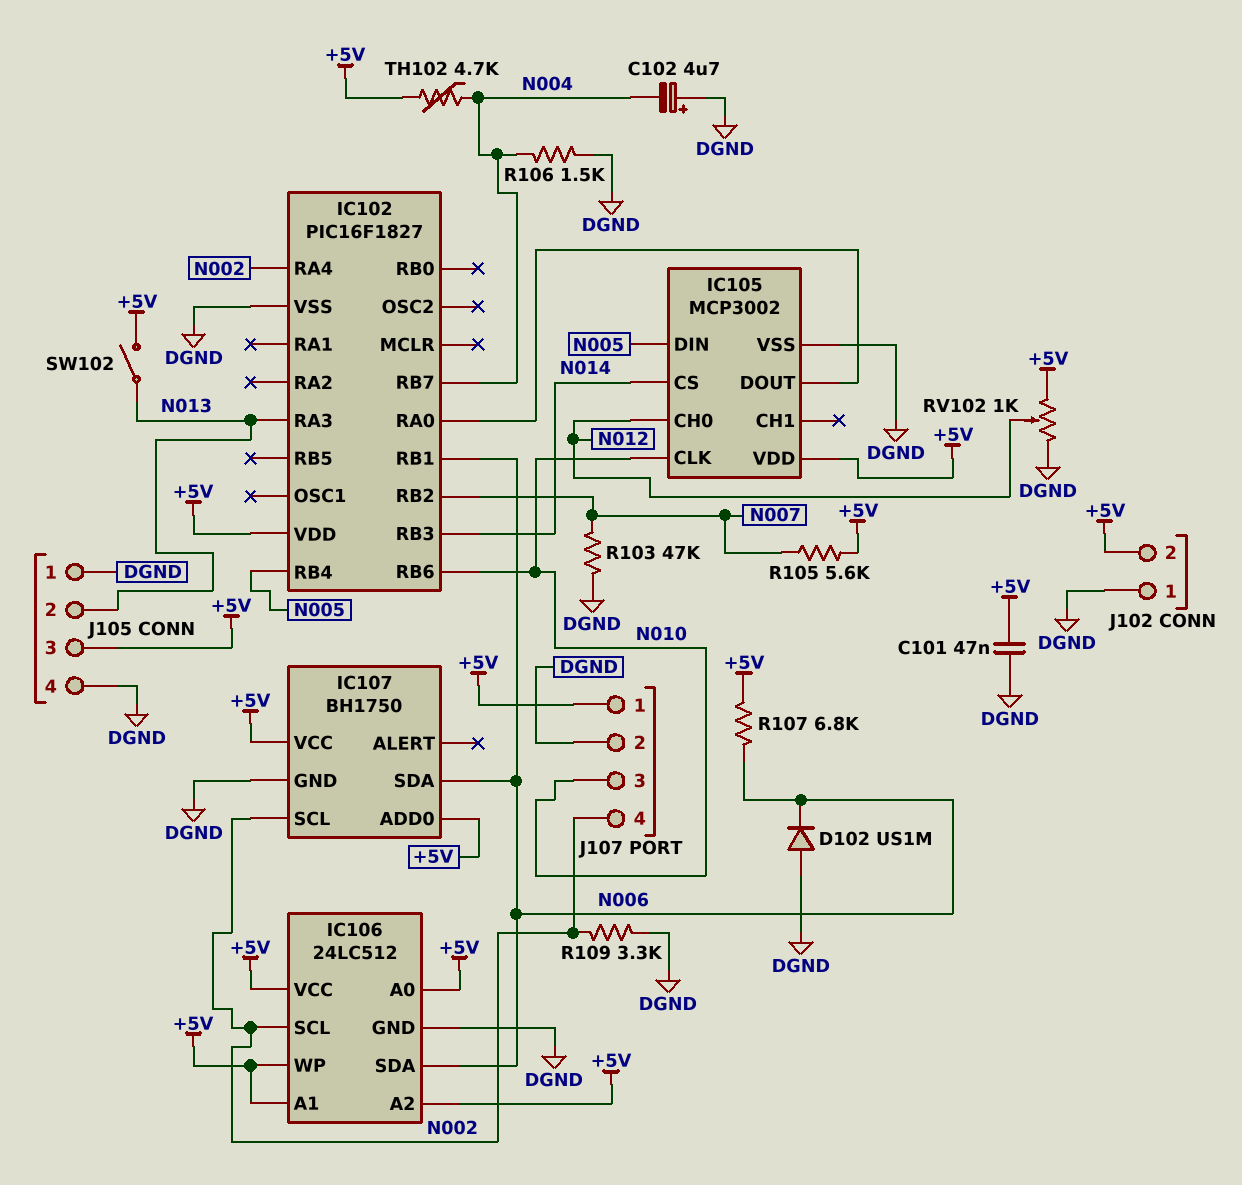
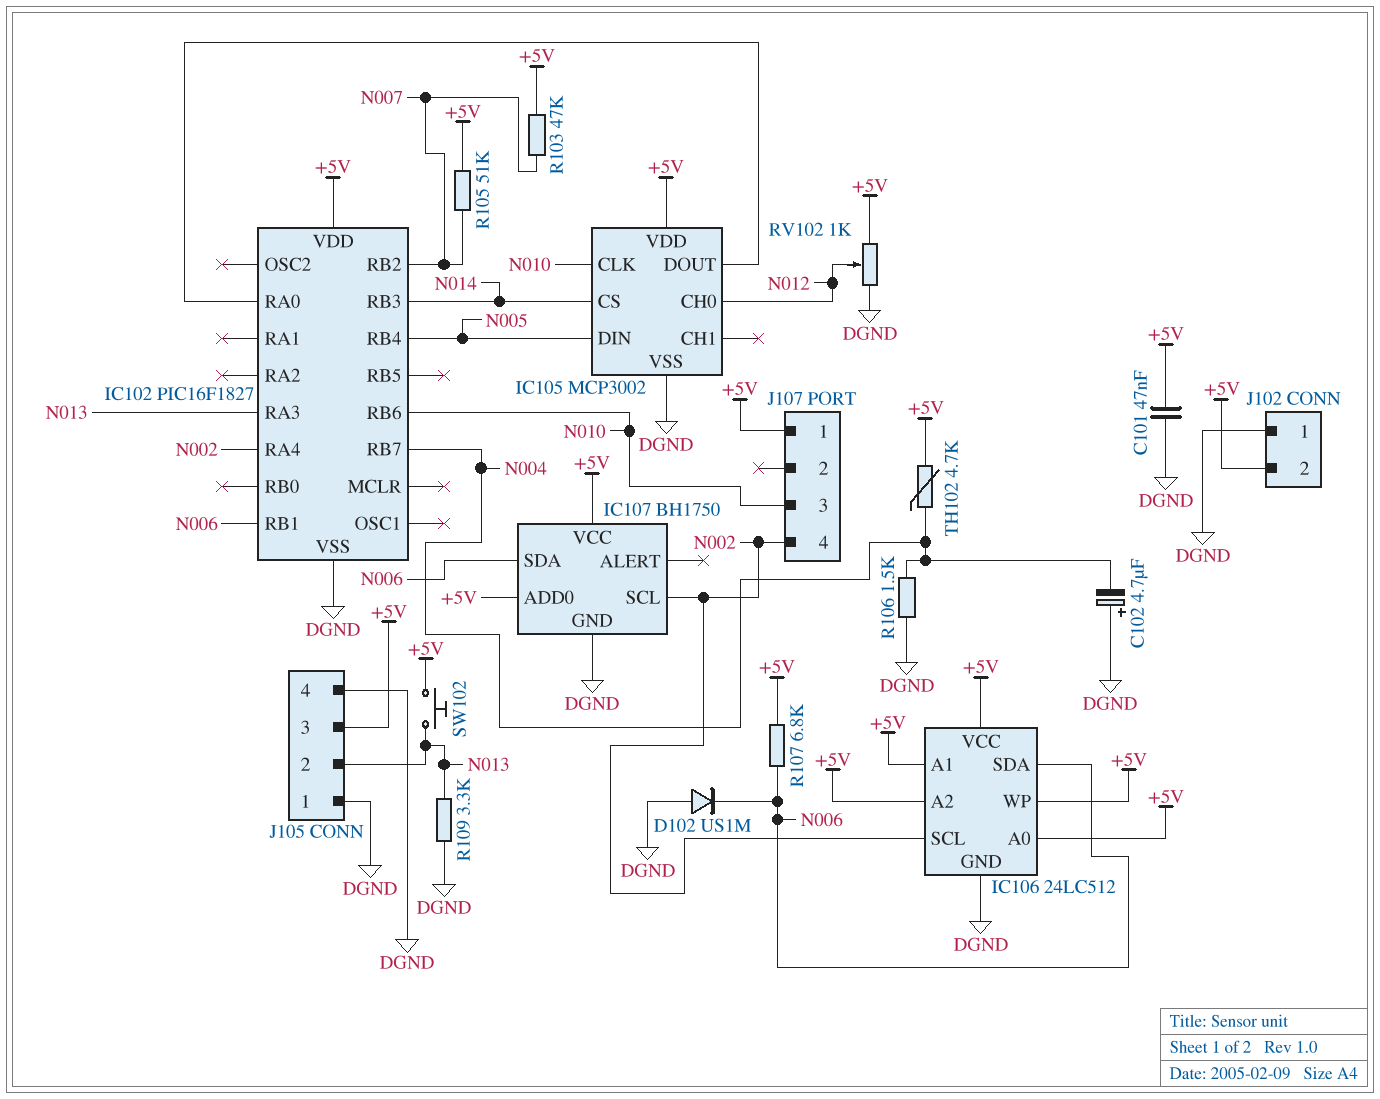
J107 pin 2: DGND -> none
R103: 47k (DGND, N007) -> 47k (+5V, N007)
R105: 5.6k (+5V, N007) -> 51k (+5V, N007)
R109: 3.3k (DGND, N002) -> 3.3k (DGND, N013)
SW102: switch (+5V, N013) -> button (+5V, N013)

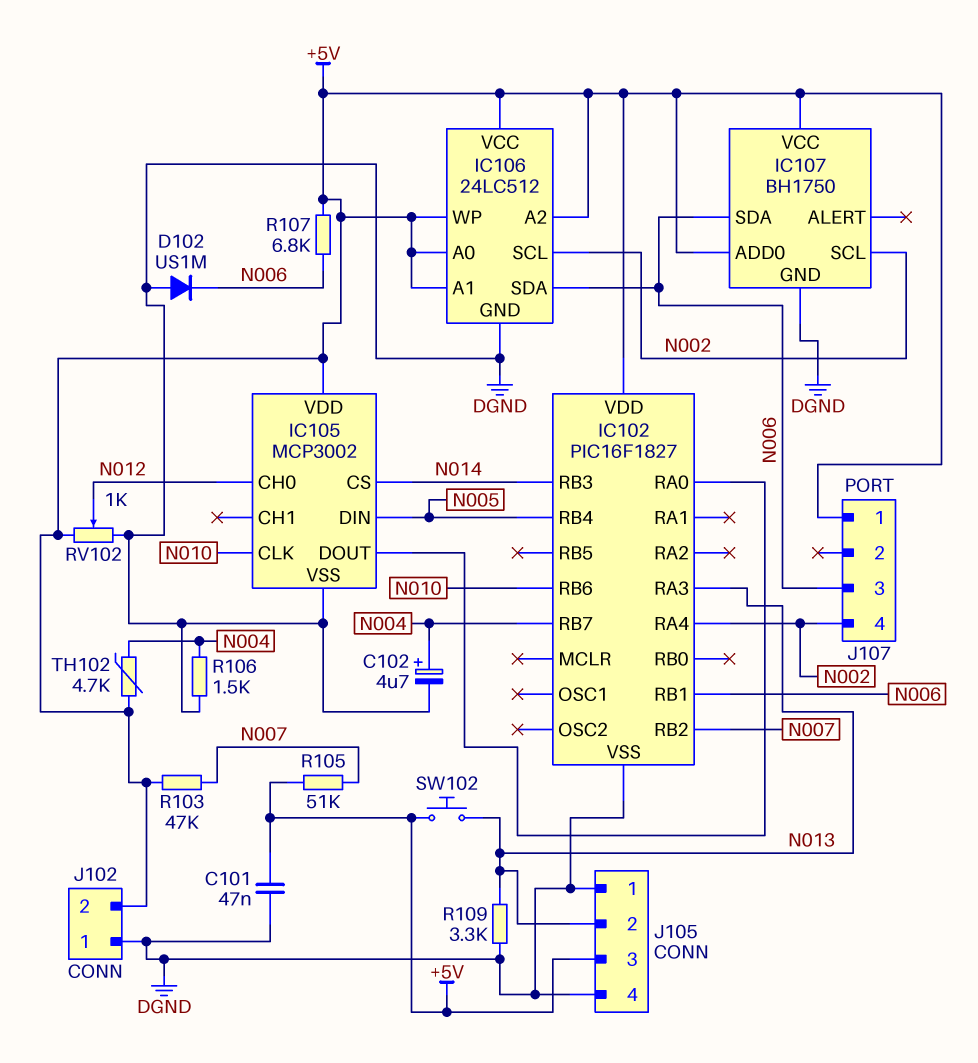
C102: 4.7uF (plus DGND, minus N004) -> 4.7uF (plus N004, minus DGND)
J107 pin 3: N010 -> N006

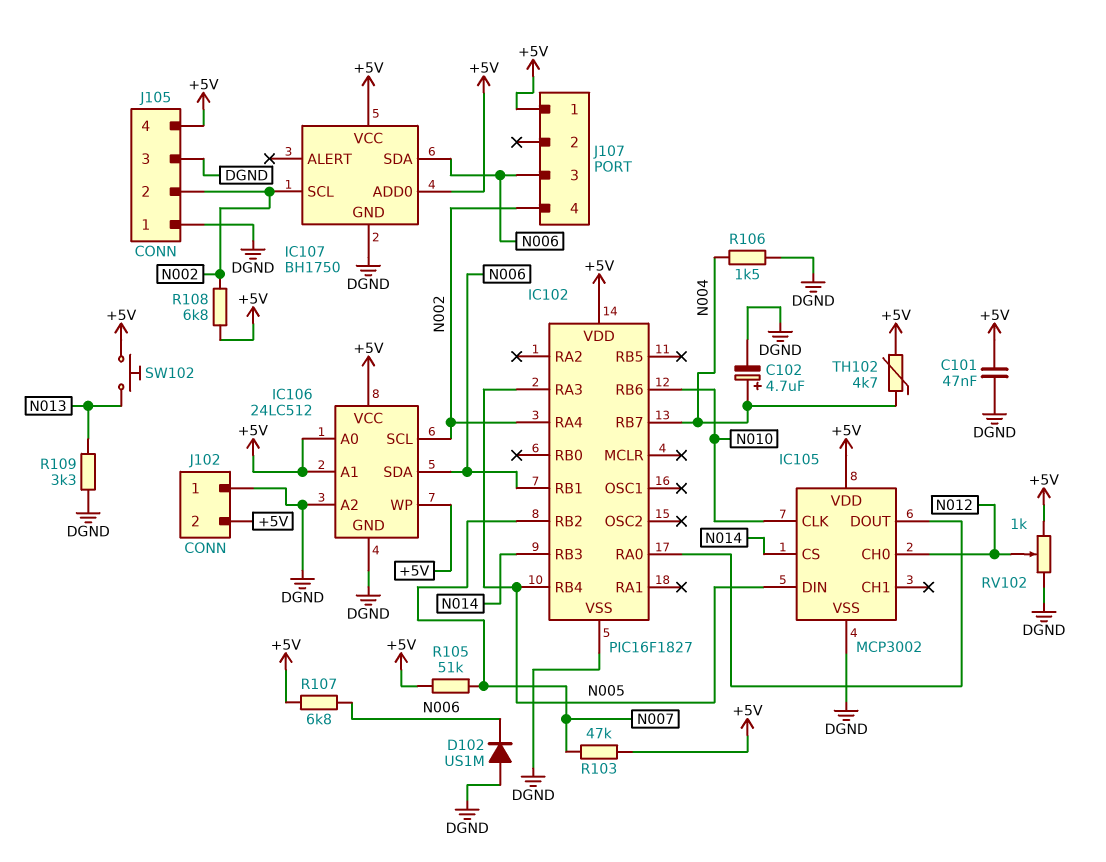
IC102 pin RA3: N013 -> N005
IC106 pin A2: +5V -> DGND
J105 pin 2: N013 -> N002
J105 pin 3: +5V -> DGND
J105 pin 4: DGND -> +5V
R108: none -> 6.8k (+5V, N002)

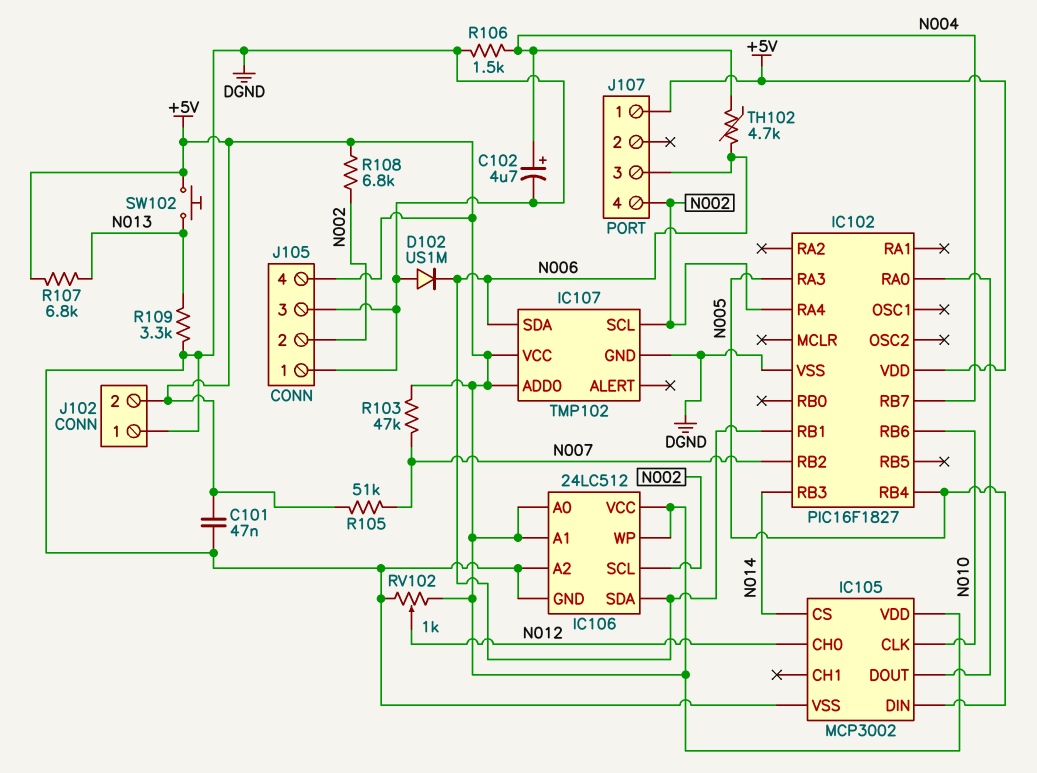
IC107: BH1750 -> TMP102
R107: 6.8k (+5V, N006) -> 6.8k (+5V, N013)
TH102: 4.7k (+5V, N004) -> 4.7k (N004, N006)

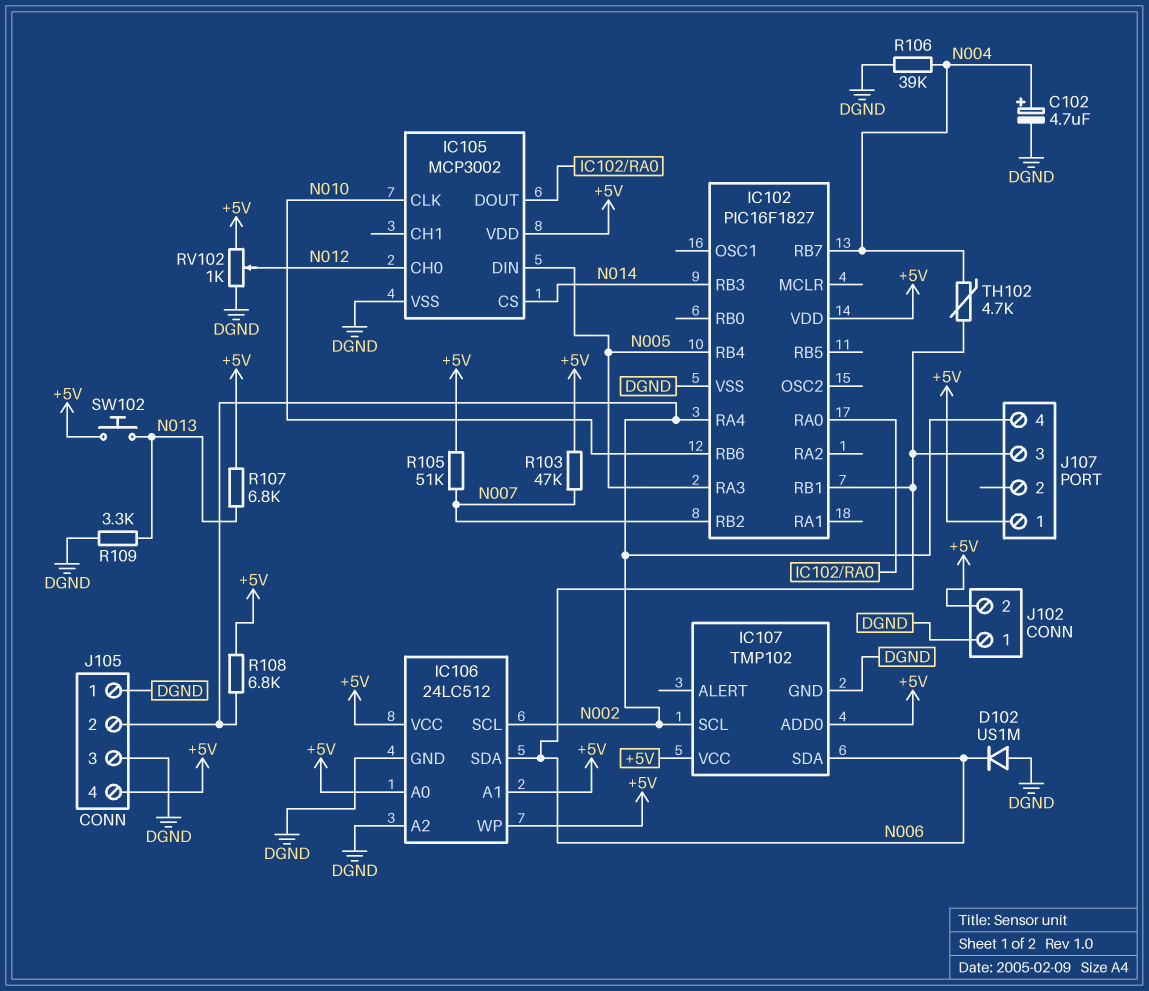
C101: 47nF (+5V, DGND) -> none
R106: 1.5k (DGND, N004) -> 39k (DGND, N004)

